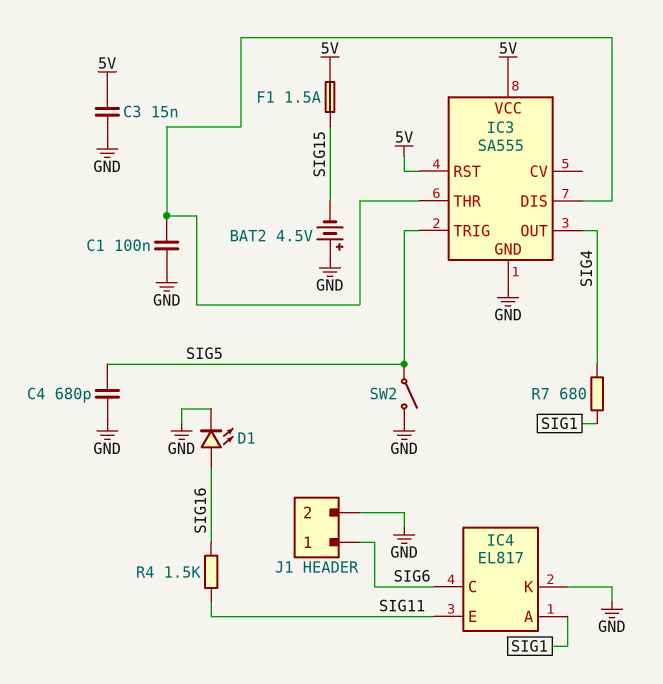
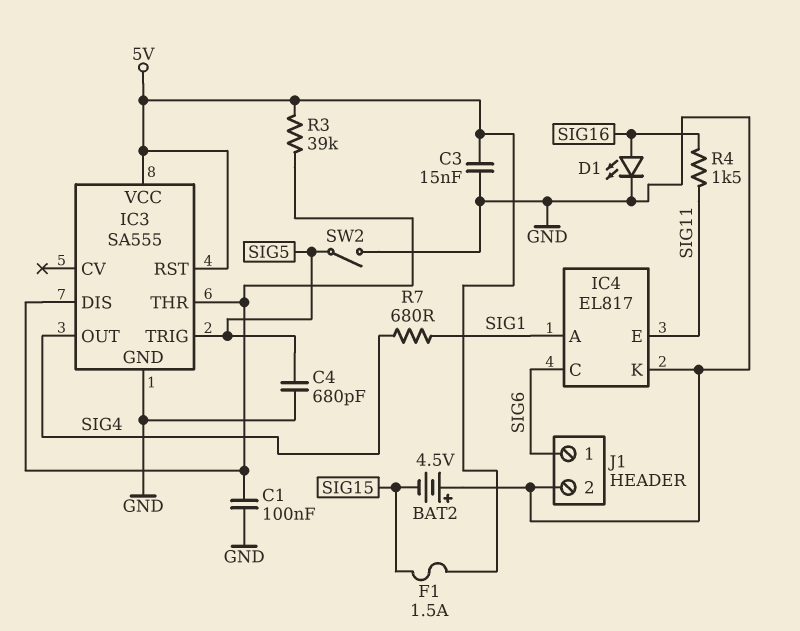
R3: none -> 39k (5V, IC3/DIS)

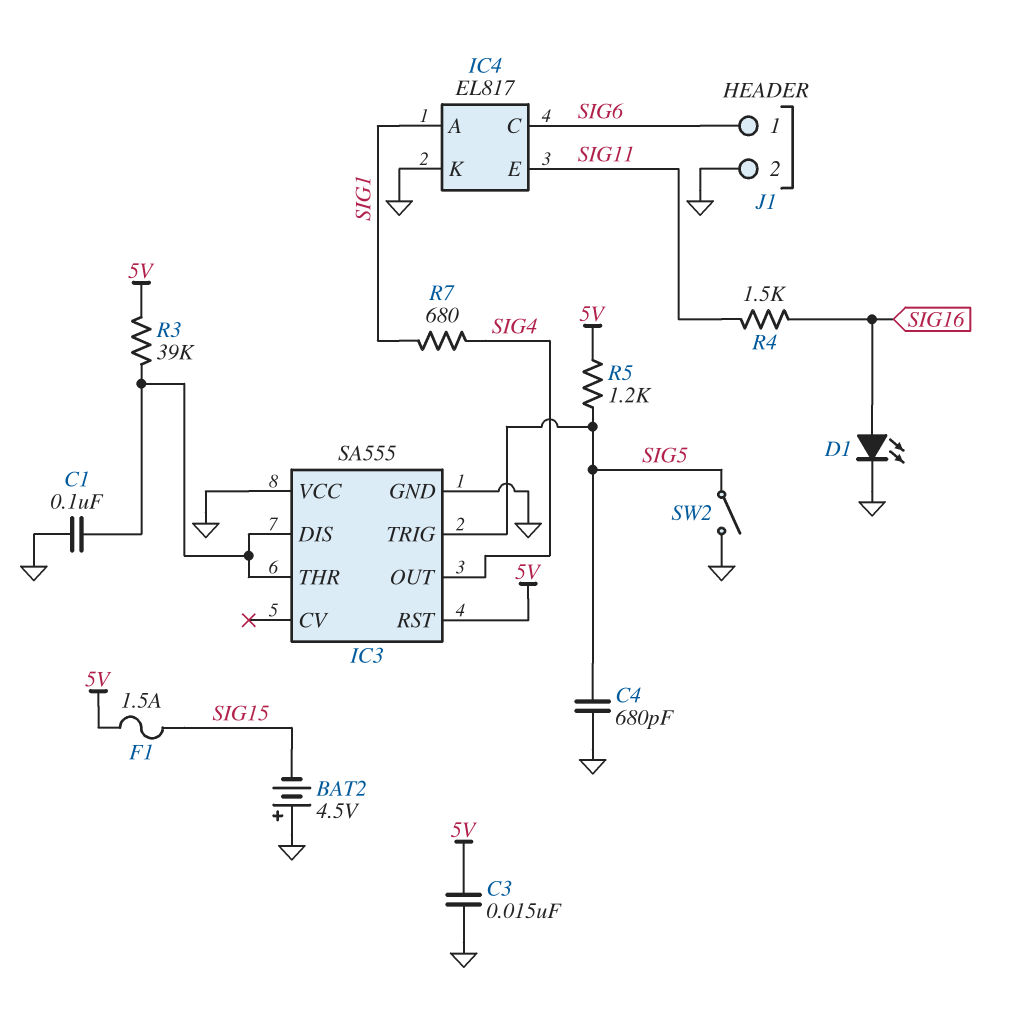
IC3 pin VCC: 5V -> GND
R5: none -> 1.2k (5V, SIG5)

